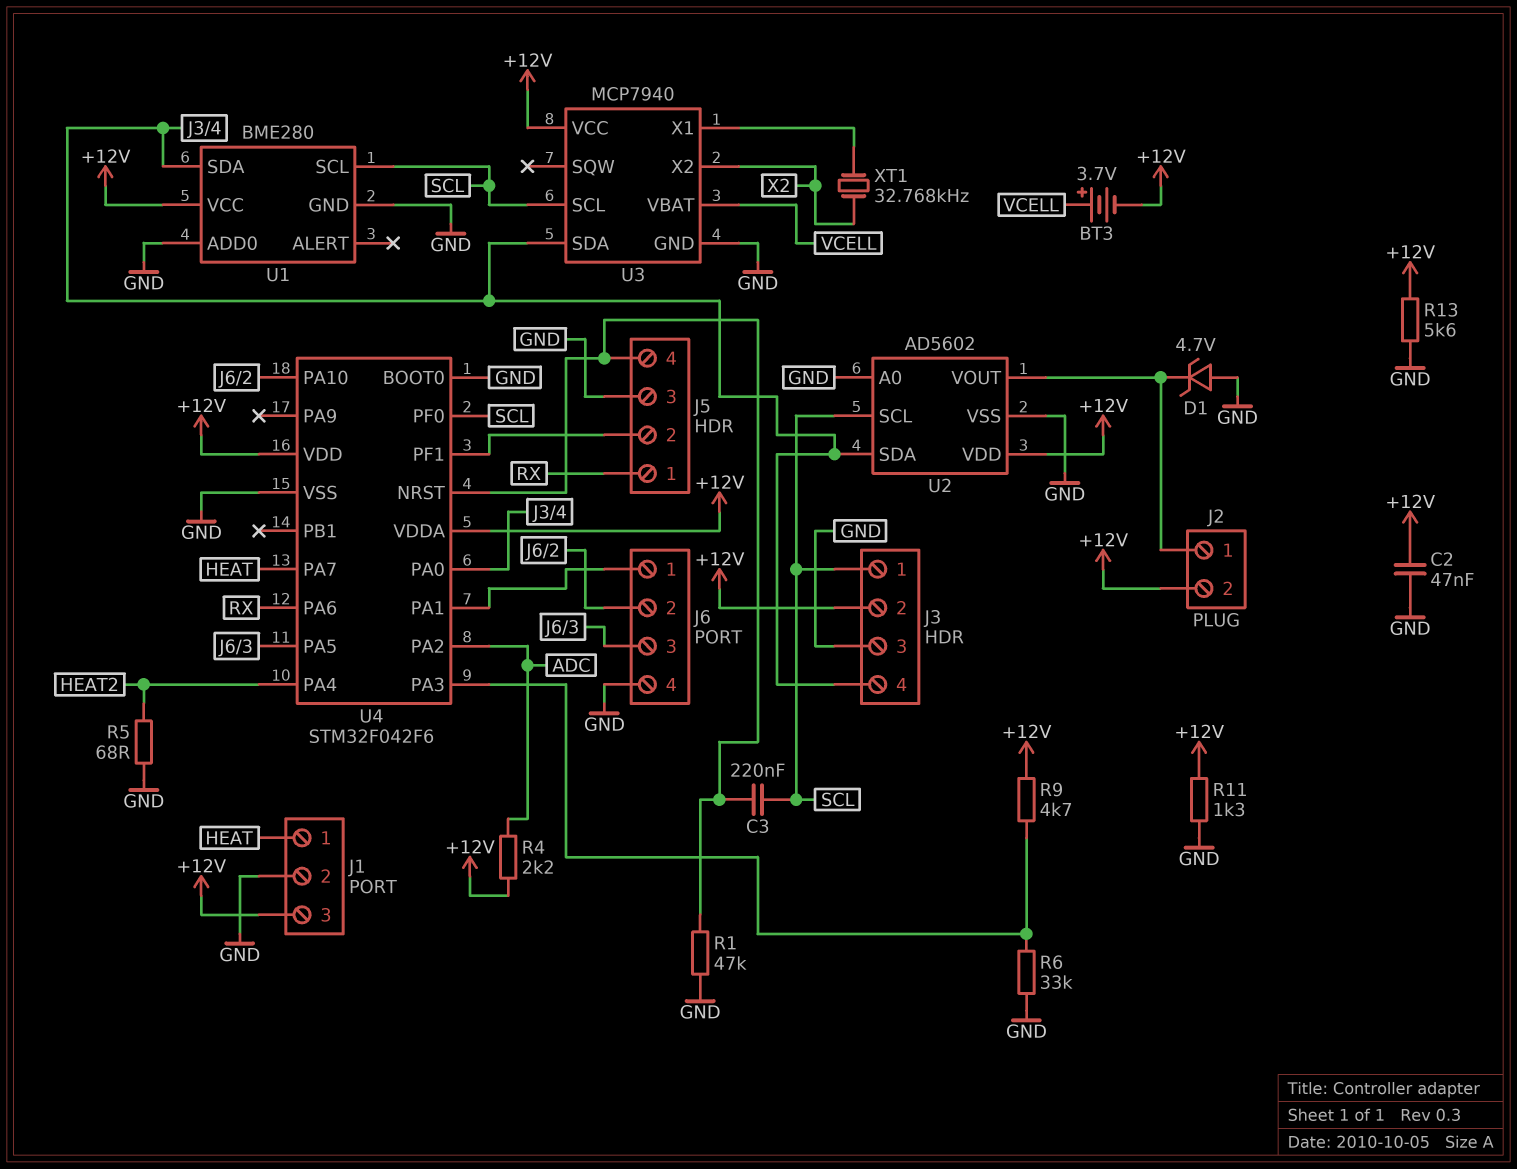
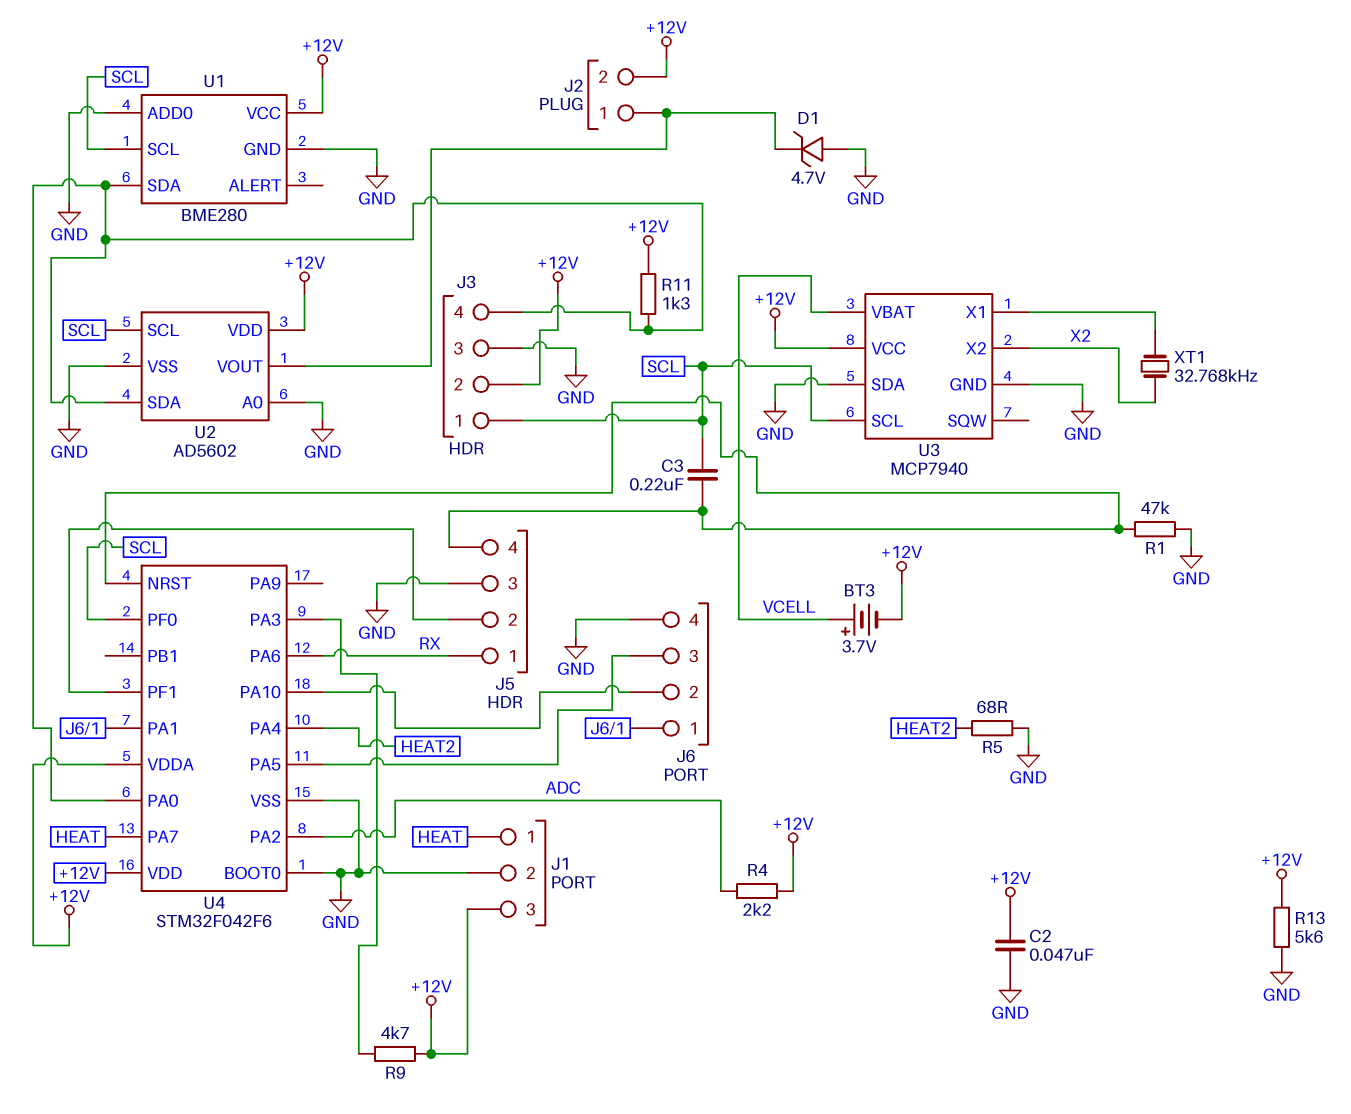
R6: 33k (GND, U4/PA3) -> none
R11: 1.3k (+12V, GND) -> 1.3k (+12V, J3/4)
U3 pin SDA: J3/4 -> GND

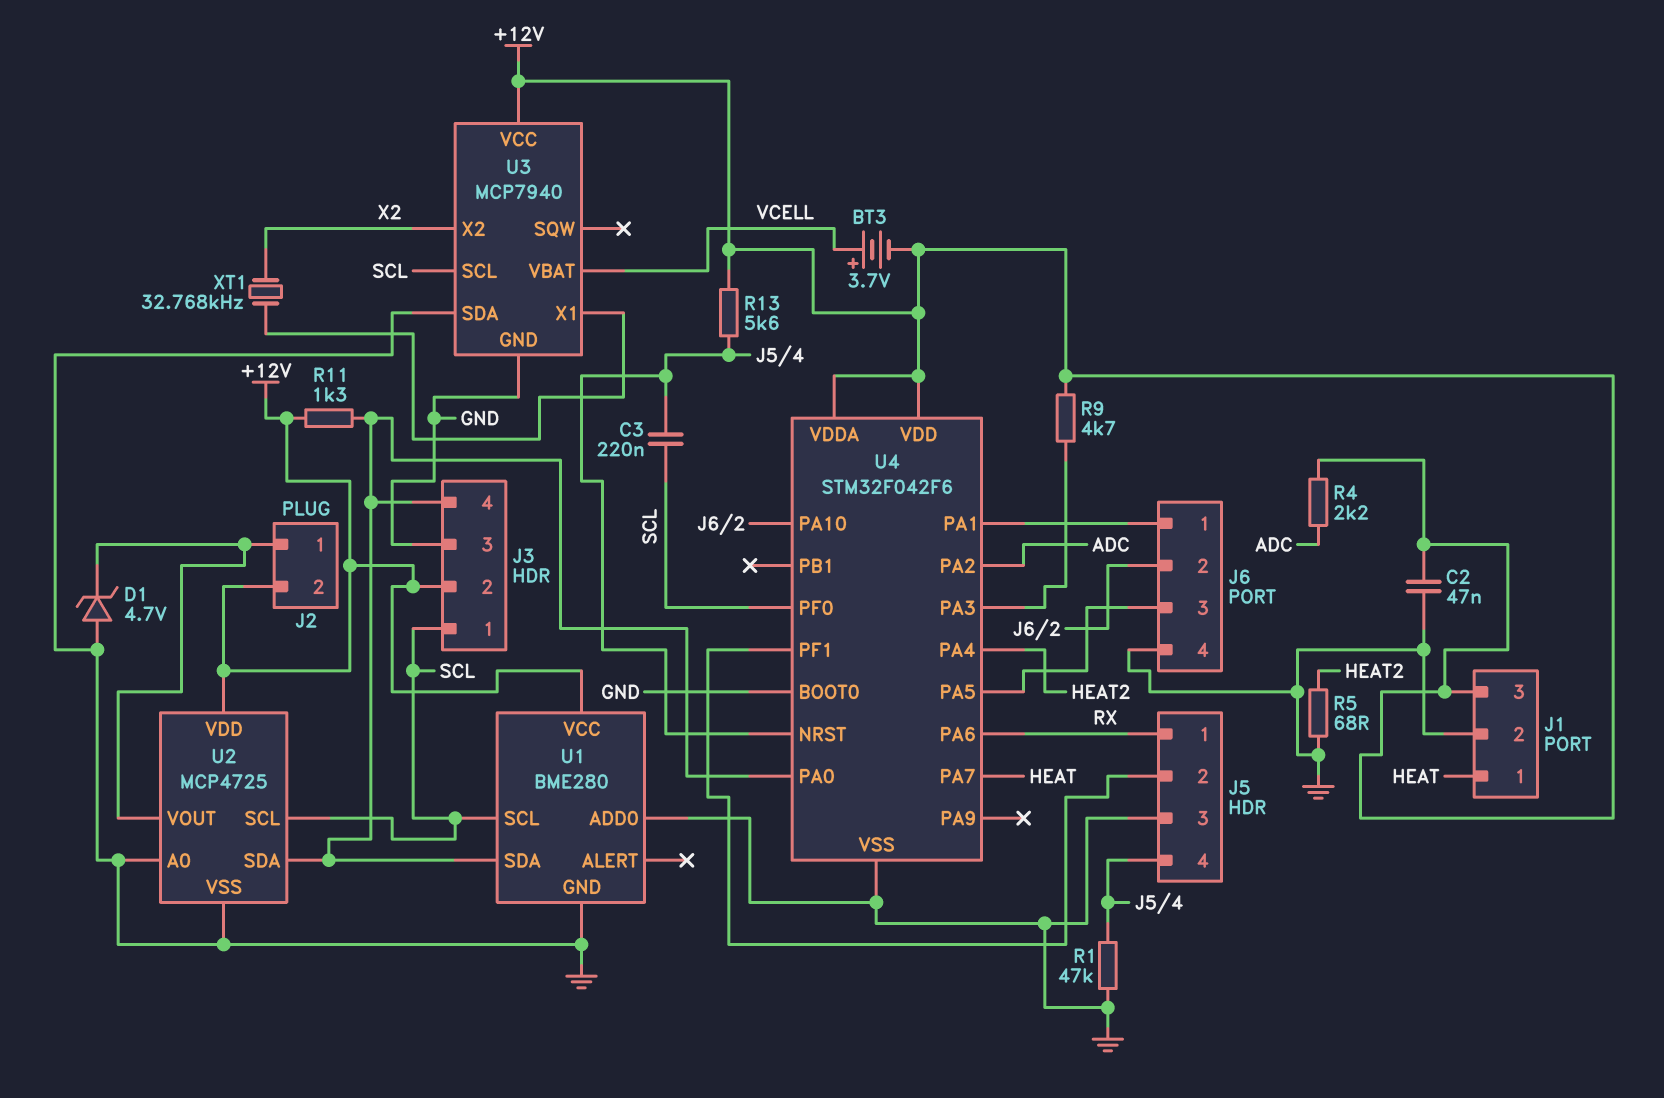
R13: 5.6k (+12V, GND) -> 5.6k (+12V, J5/4)
U2: AD5602 -> MCP4725

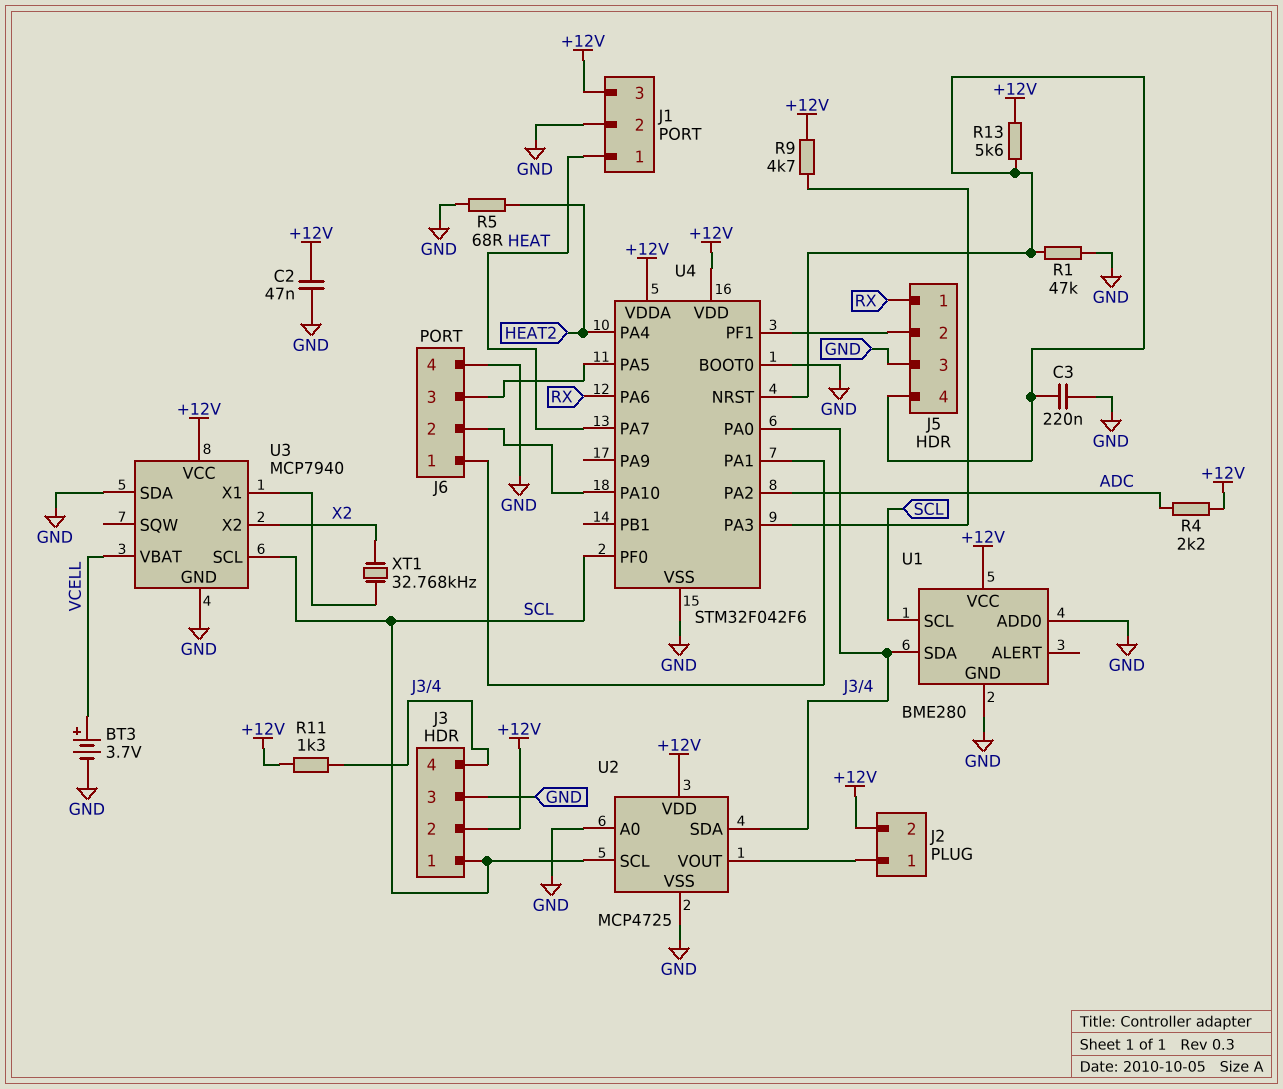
BT3: 3.7V (plus VCELL, minus +12V) -> 3.7V (plus VCELL, minus GND)
C3: 220nF (J5/4, SCL) -> 220nF (GND, J5/4)
D1: zener 4.7V (A GND, K J2/1) -> none

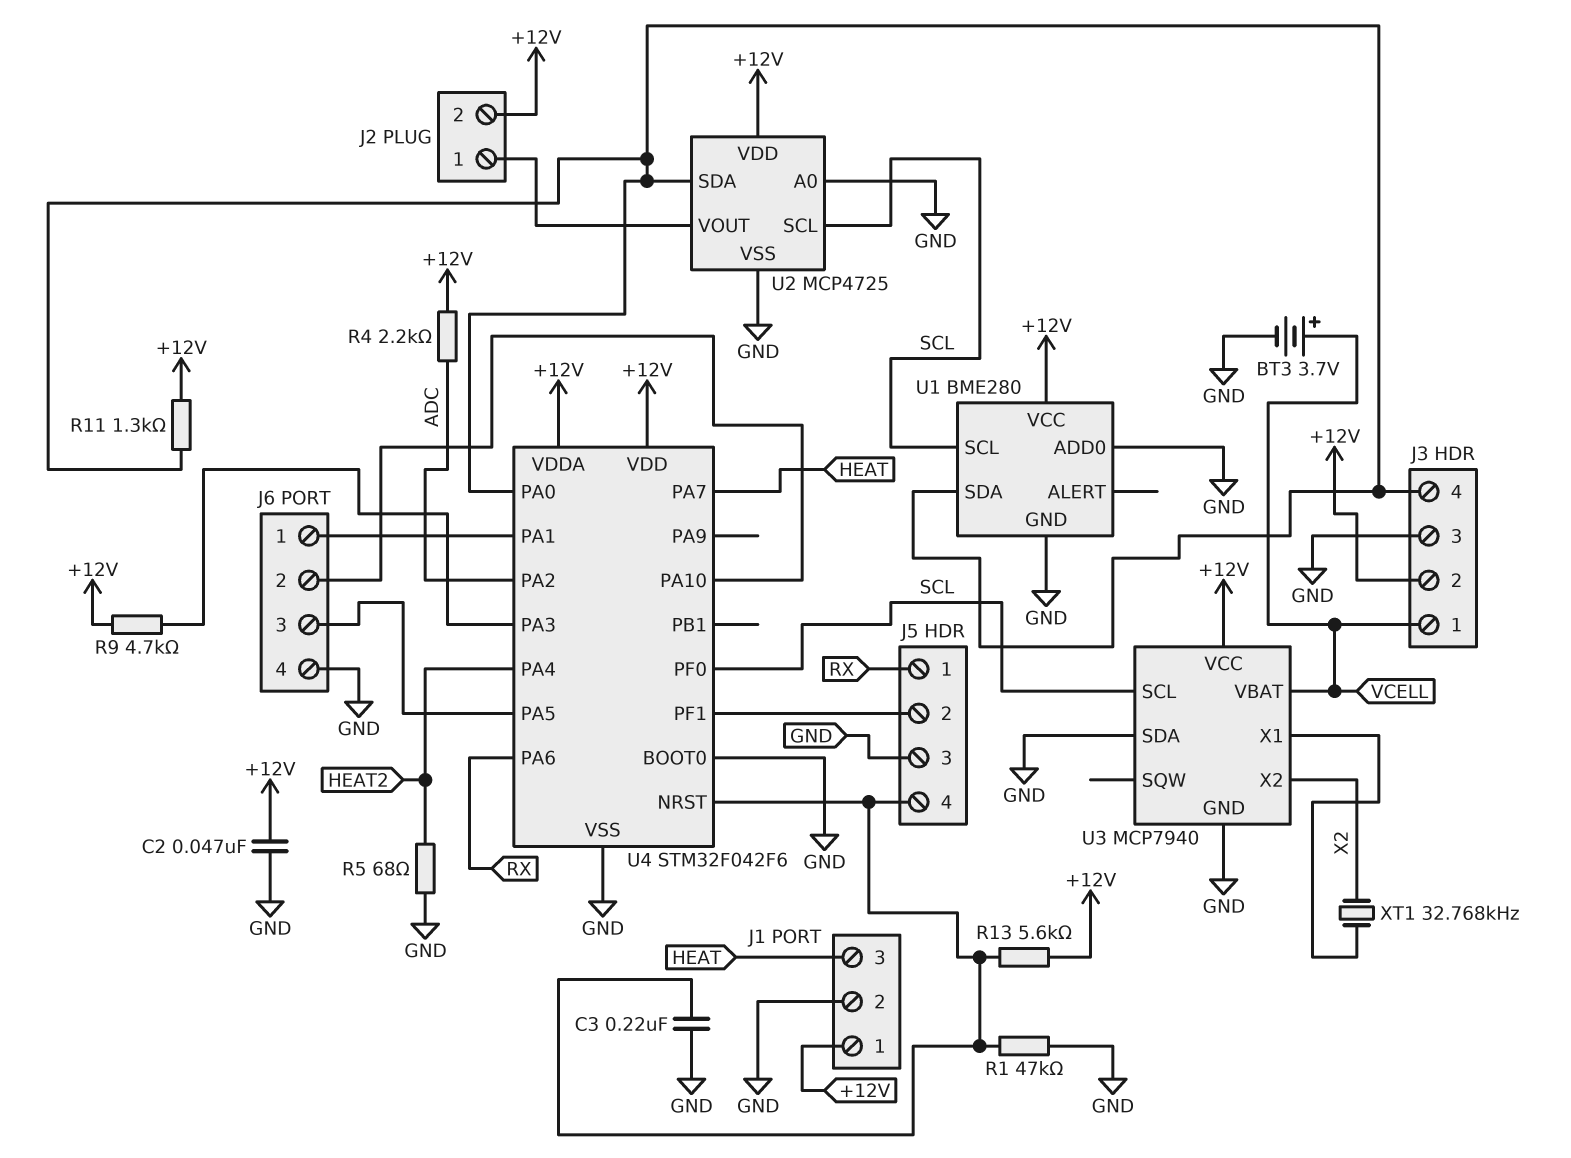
J1 pin 1: HEAT -> +12V
J1 pin 3: +12V -> HEAT
J3 pin 1: SCL -> VCELL

